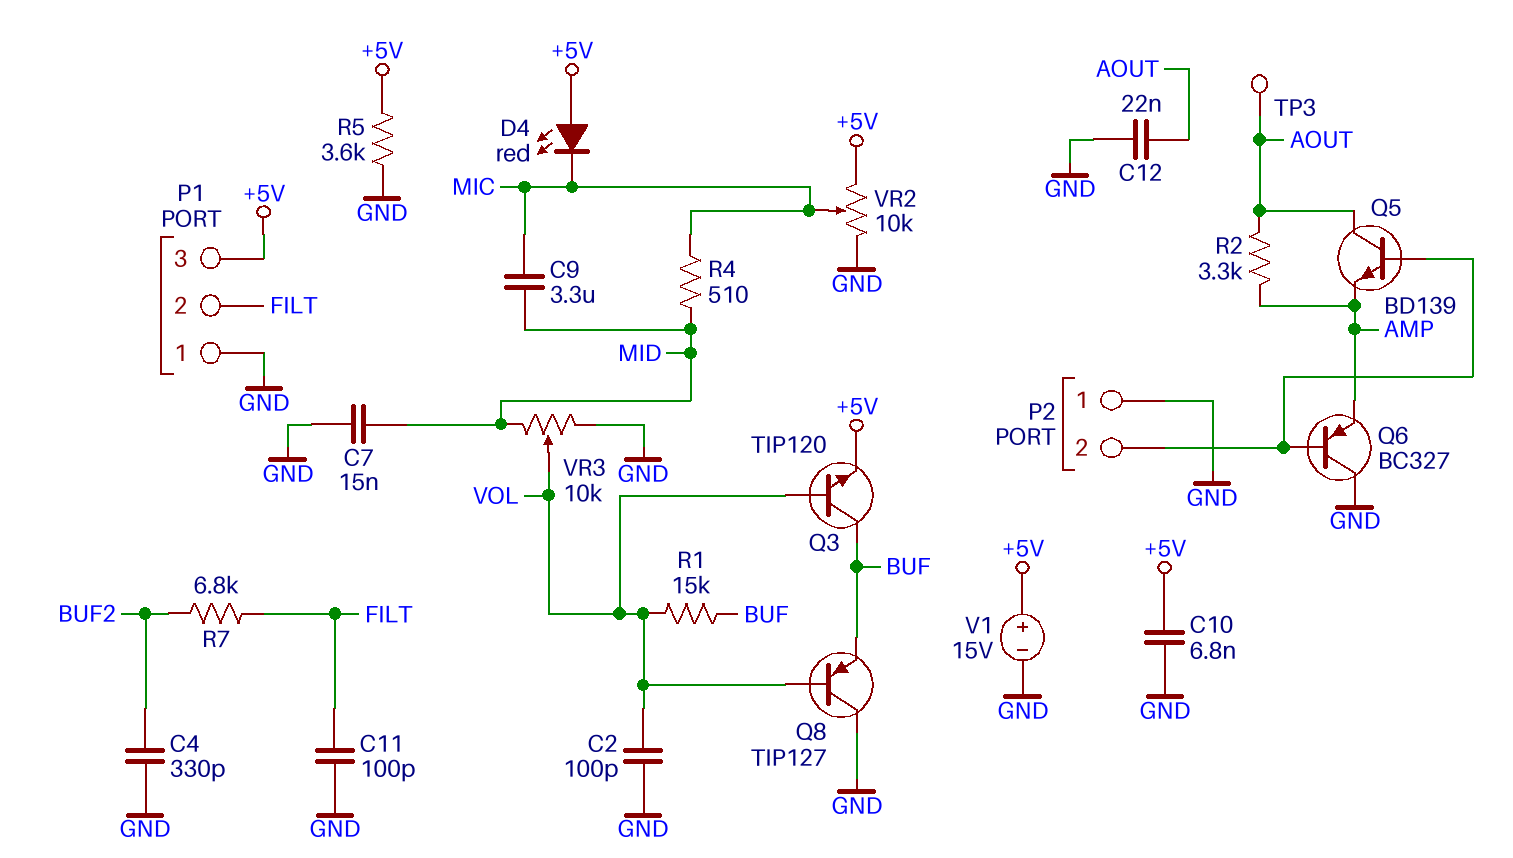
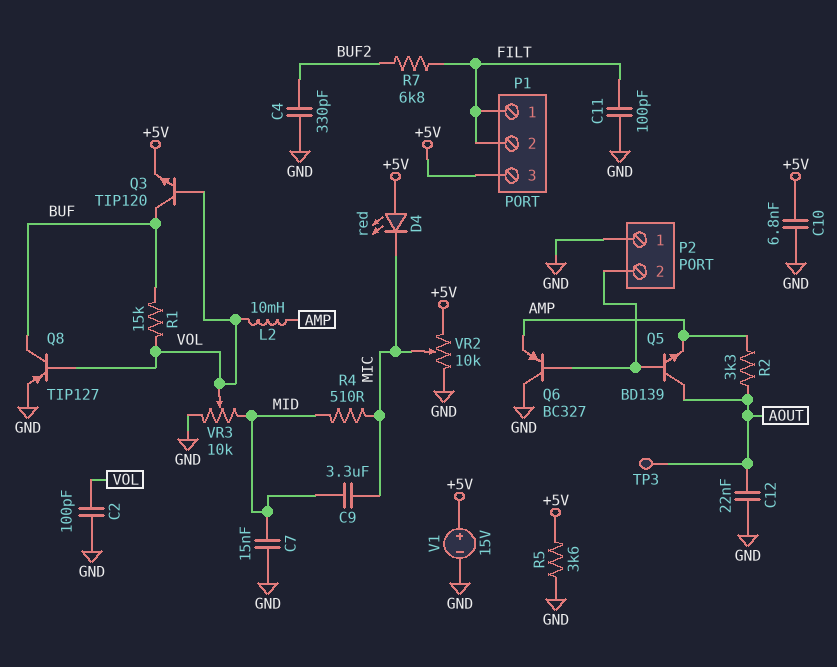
L2: none -> 10mH (AMP, VOL)
P1 pin 1: GND -> FILT
Q8: PNP TIP127 (B VOL, C GND, E BUF) -> PNP TIP127 (B VOL, C BUF, E GND)

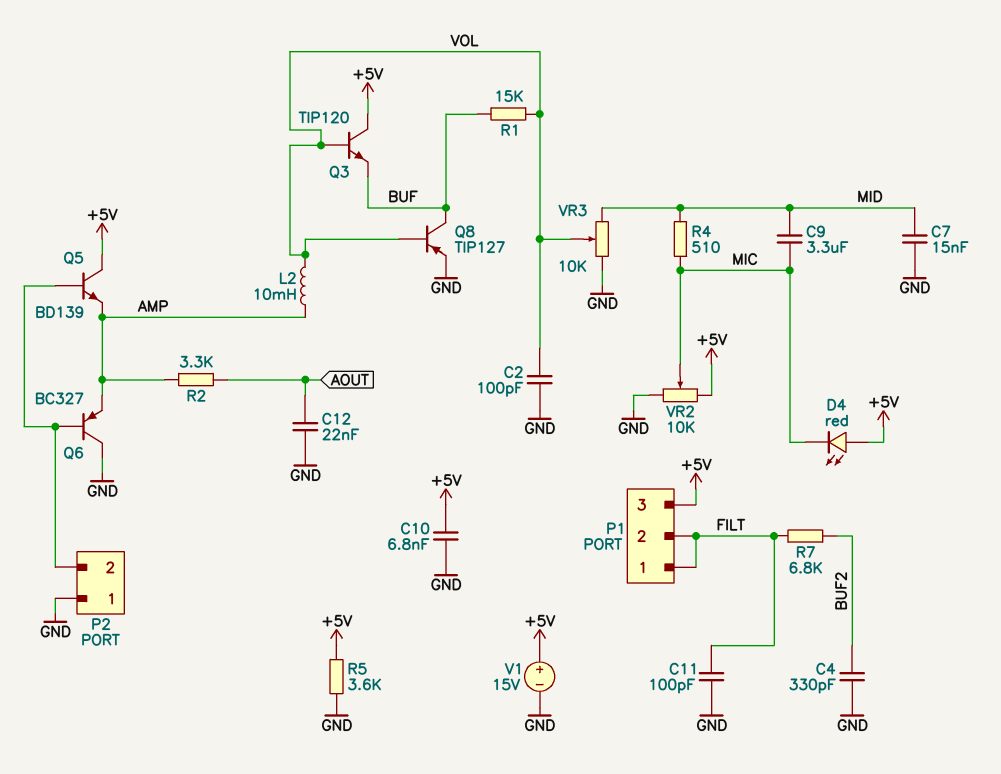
Q3: NPN TIP120 (B VOL, C BUF, E +5V) -> NPN TIP120 (B VOL, C +5V, E BUF)
Q5: NPN BD139 (B P2/2, C AOUT, E AMP) -> NPN BD139 (B P2/2, C +5V, E AMP)
TP3: test point (AOUT) -> none

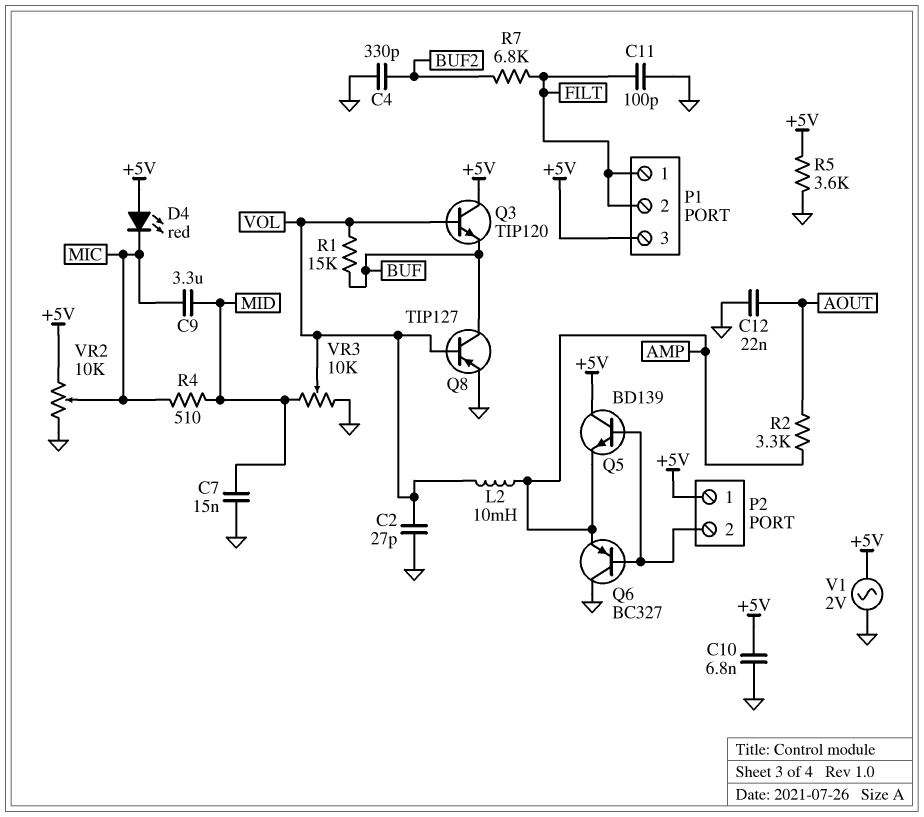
C2: 100pF (GND, VOL) -> 27pF (GND, VOL)
P2 pin 1: GND -> +5V
V1: 15V (plus +5V, minus GND) -> AC 2V (+5V, GND)

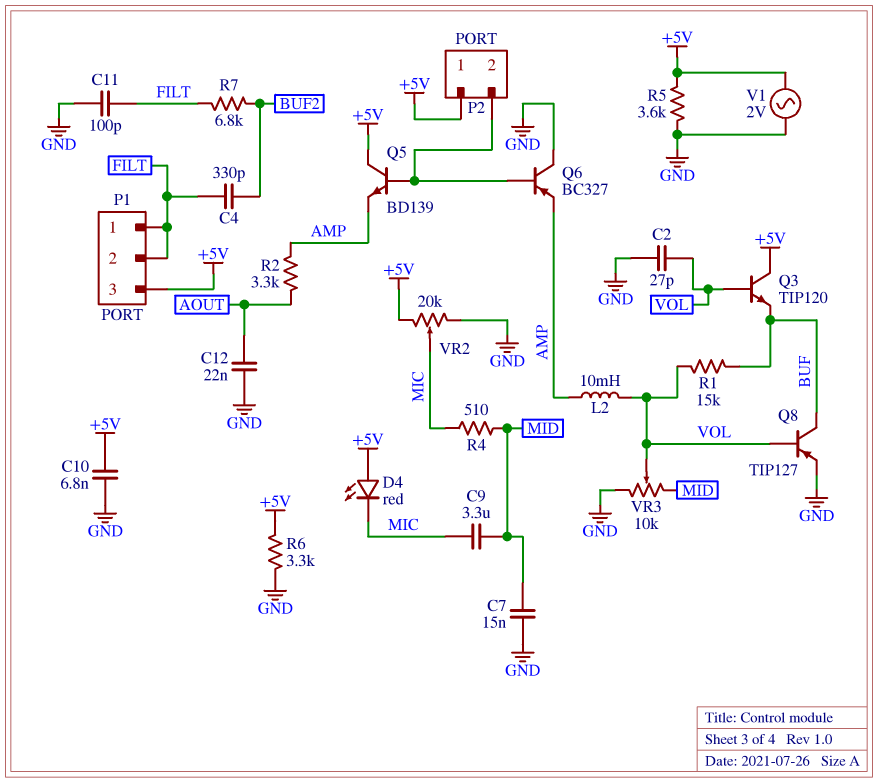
C4: 330pF (BUF2, GND) -> 330pF (BUF2, FILT)
R6: none -> 3.3k (+5V, GND)
VR2: 10k (+5V, GND, wiper MIC) -> 20k (+5V, GND, wiper MIC)

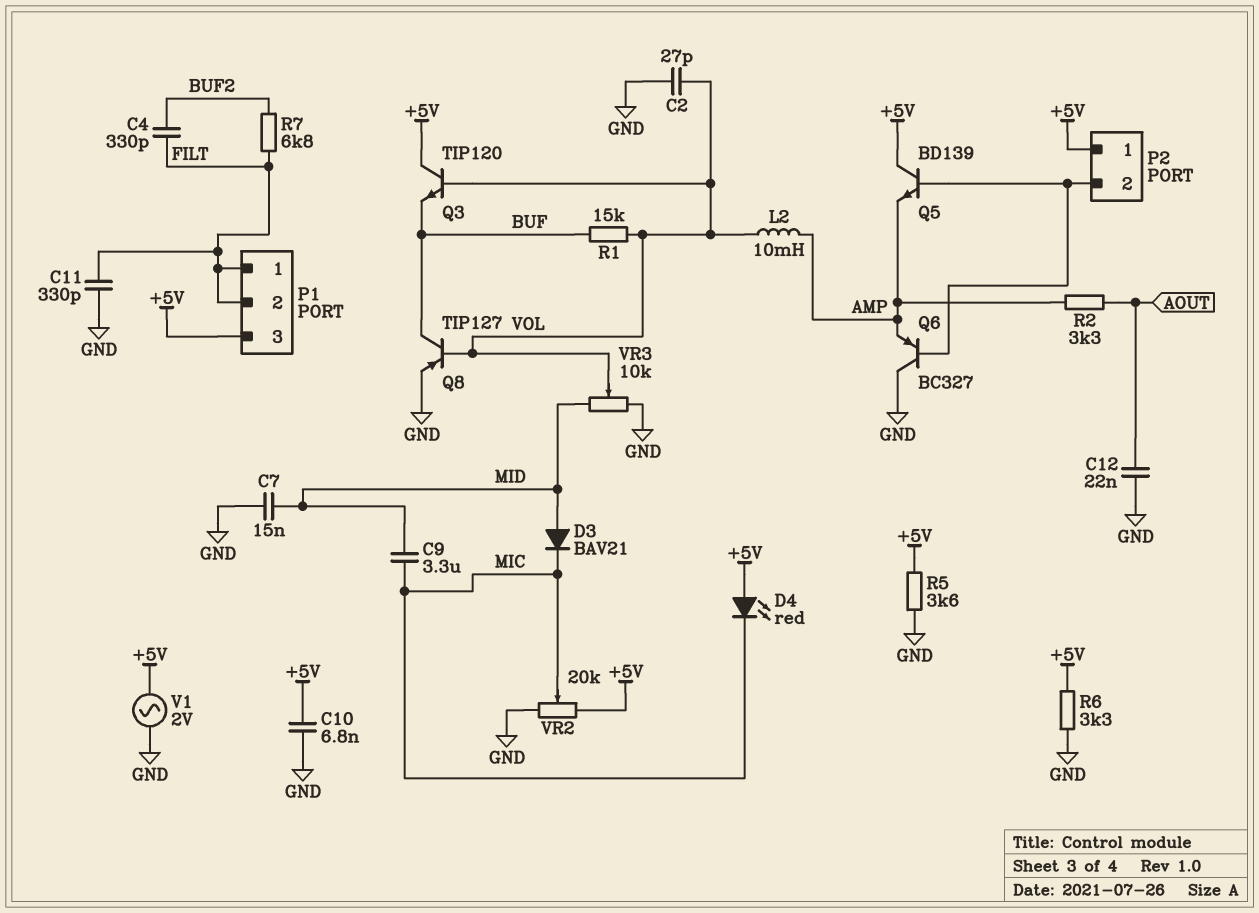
C11: 100pF (FILT, GND) -> 330pF (FILT, GND)
D3: none -> diode BAV21 (A MID, K MIC)
R4: 510 (MIC, MID) -> none

